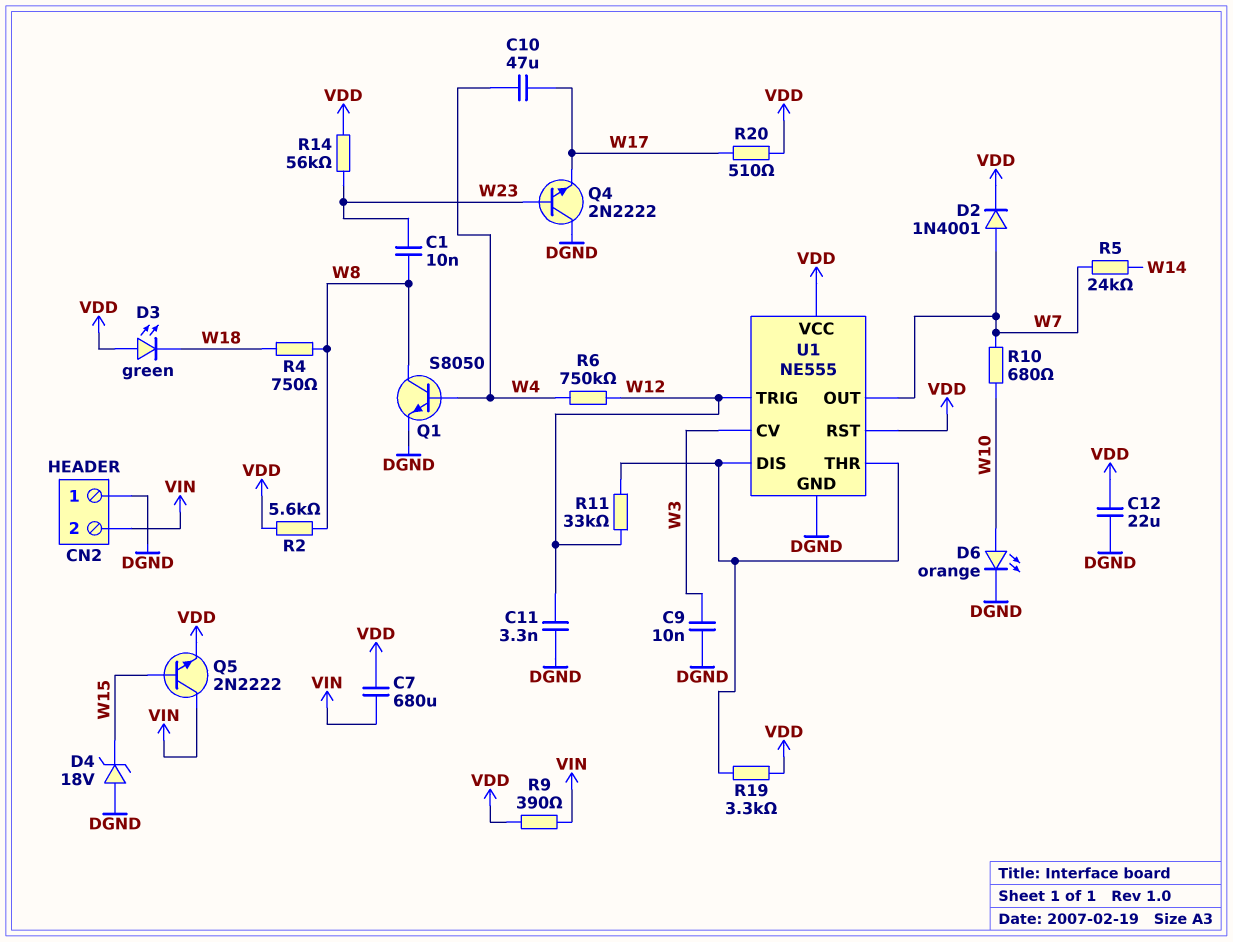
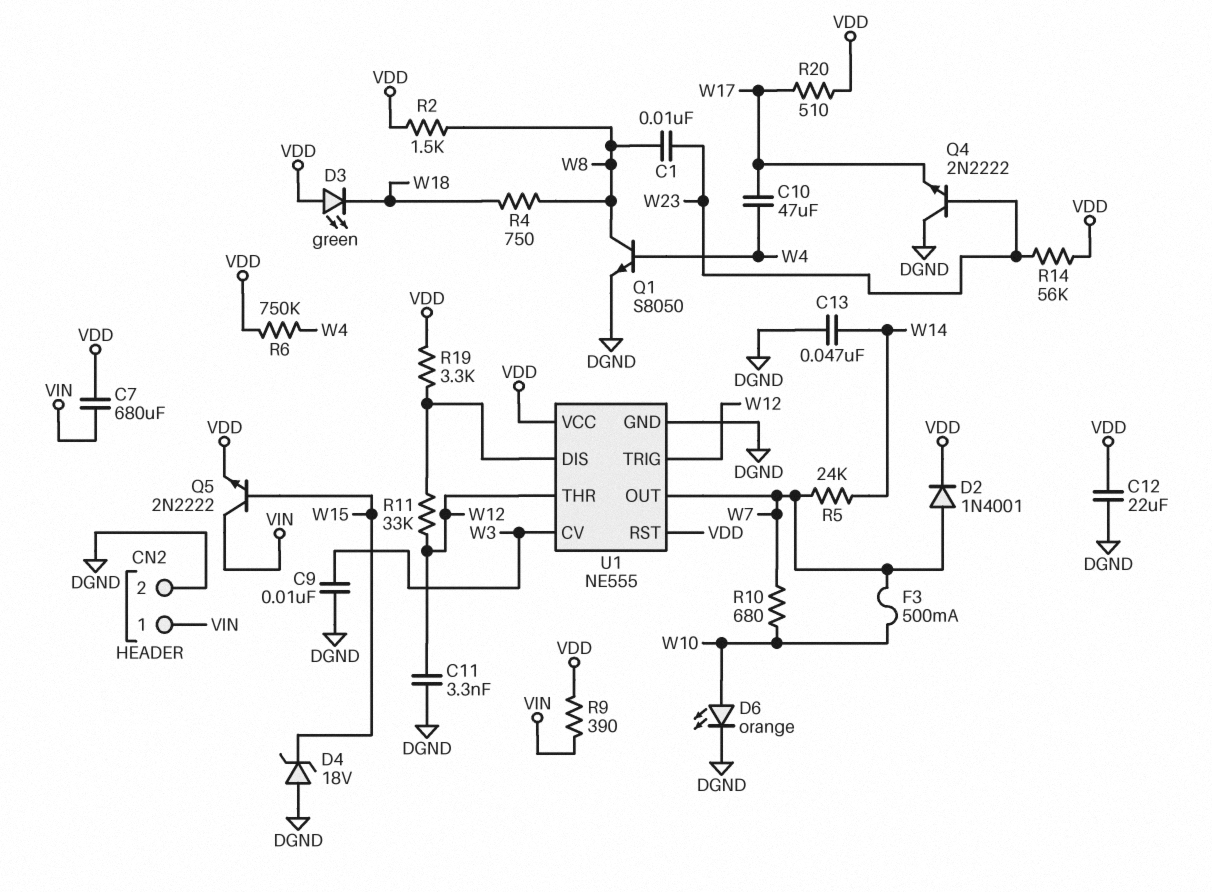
C13: none -> 47nF (DGND, W14)
CN2 pin 1: DGND -> VIN
CN2 pin 2: VIN -> DGND
F3: none -> 500mA (W7, W10)
R2: 5.6k (VDD, W8) -> 1.5k (VDD, W8)
R6: 750k (W4, W12) -> 750k (VDD, W4)
U1 pin THR: U1/DIS -> W12

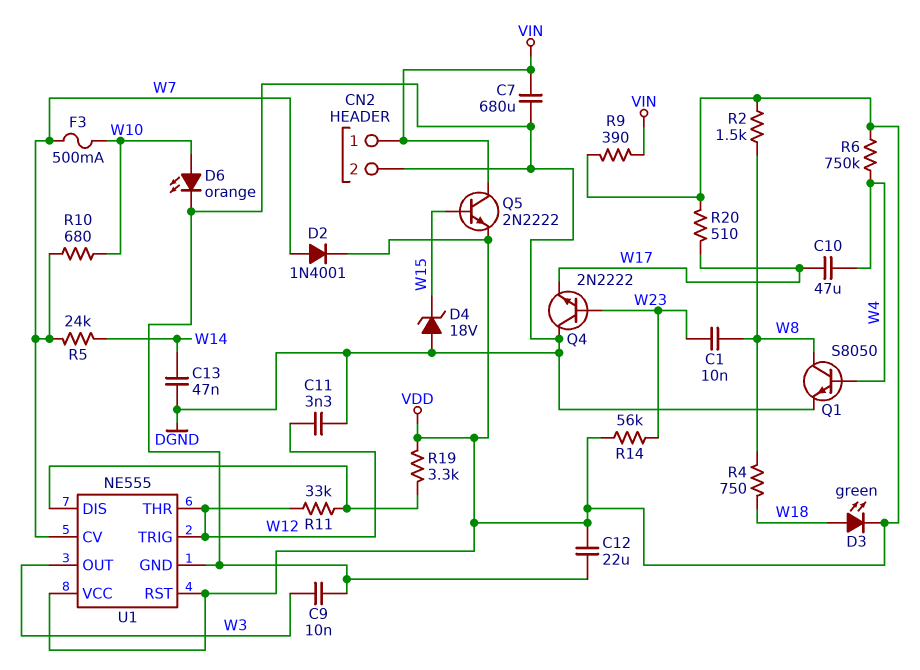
C7: 680uF (VDD, VIN) -> 680uF (DGND, VIN)
D3: LED green (A VDD, K W18) -> LED green (A W18, K VDD)
U1 pin CV: W3 -> W7
U1 pin OUT: W7 -> W3

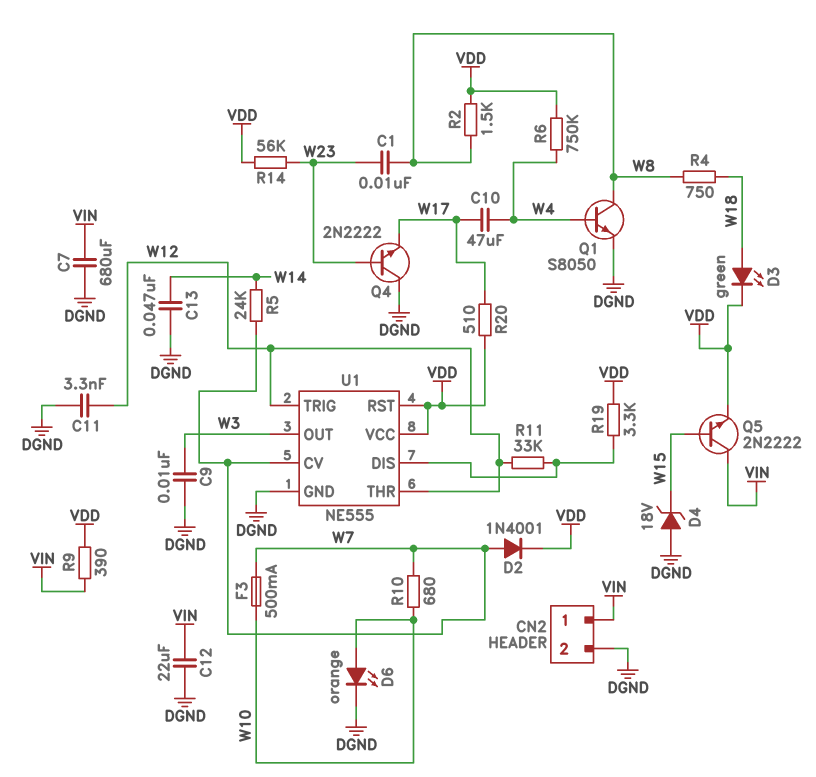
C12: 22uF (DGND, VDD) -> 22uF (DGND, VIN)

